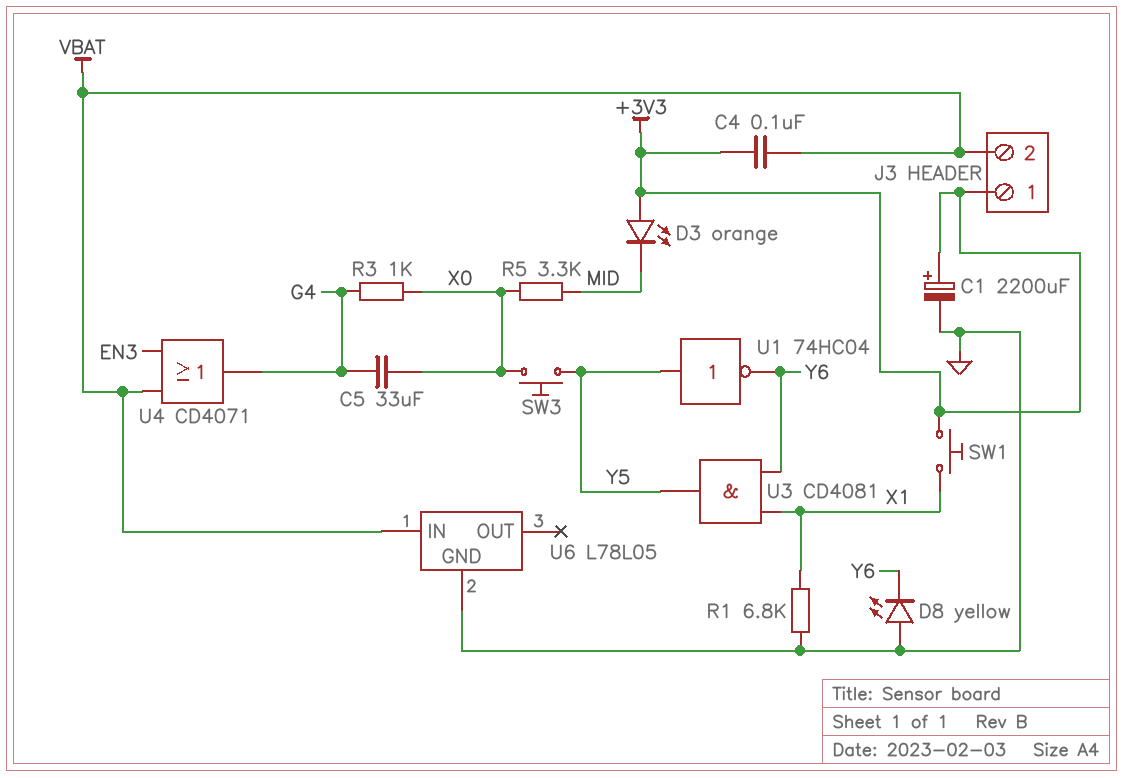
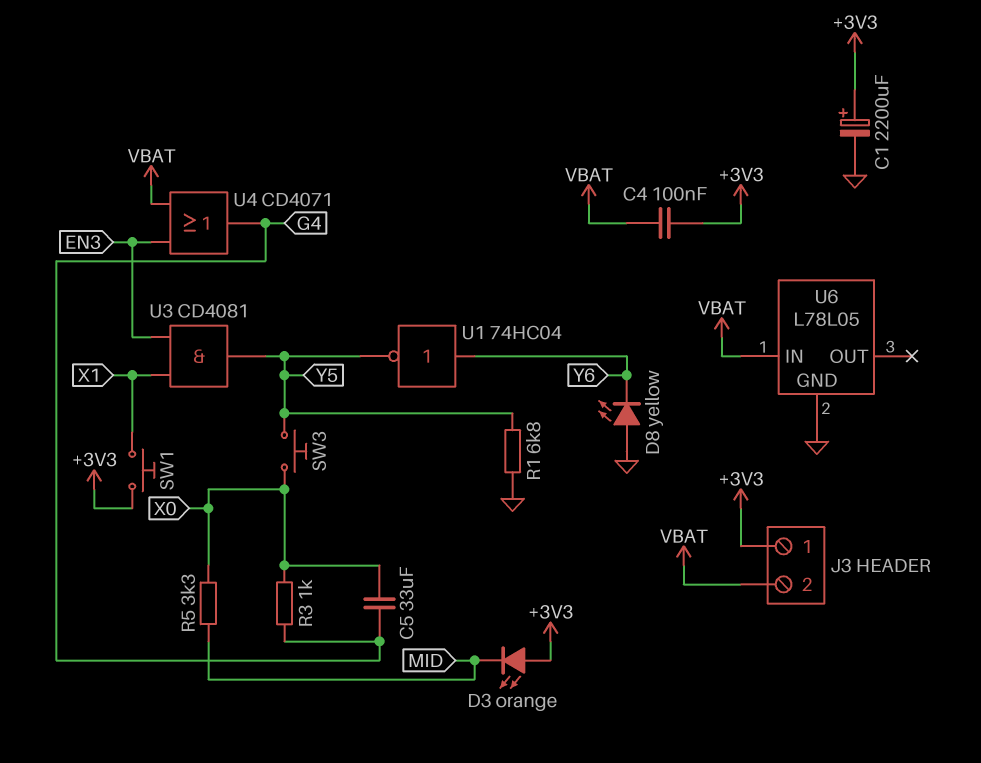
R1: 6.8k (GND, X1) -> 6.8k (GND, Y5)
U1: NOT 74HC04 (in Y5, out Y6) -> NOT 74HC04 (in Y6, out Y5)
U3: AND CD4081 (in X1, in Y6, out Y5) -> AND CD4081 (in EN3, in X1, out Y5)

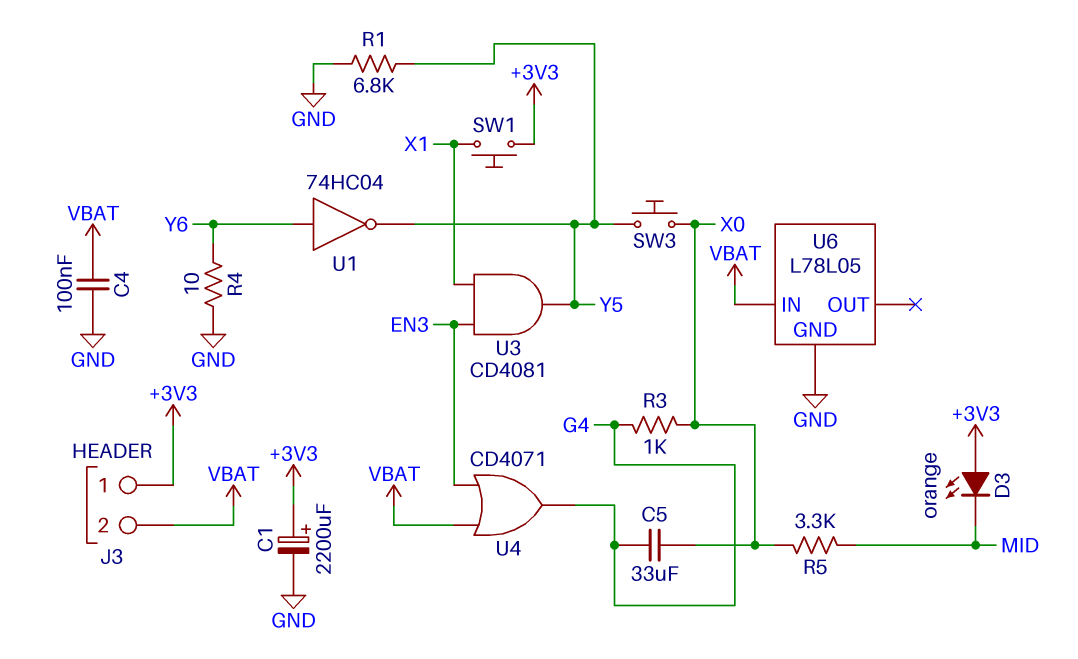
C4: 100nF (+3V3, VBAT) -> 100nF (GND, VBAT)
D8: LED yellow (A GND, K Y6) -> none
R4: none -> 10 (GND, Y6)

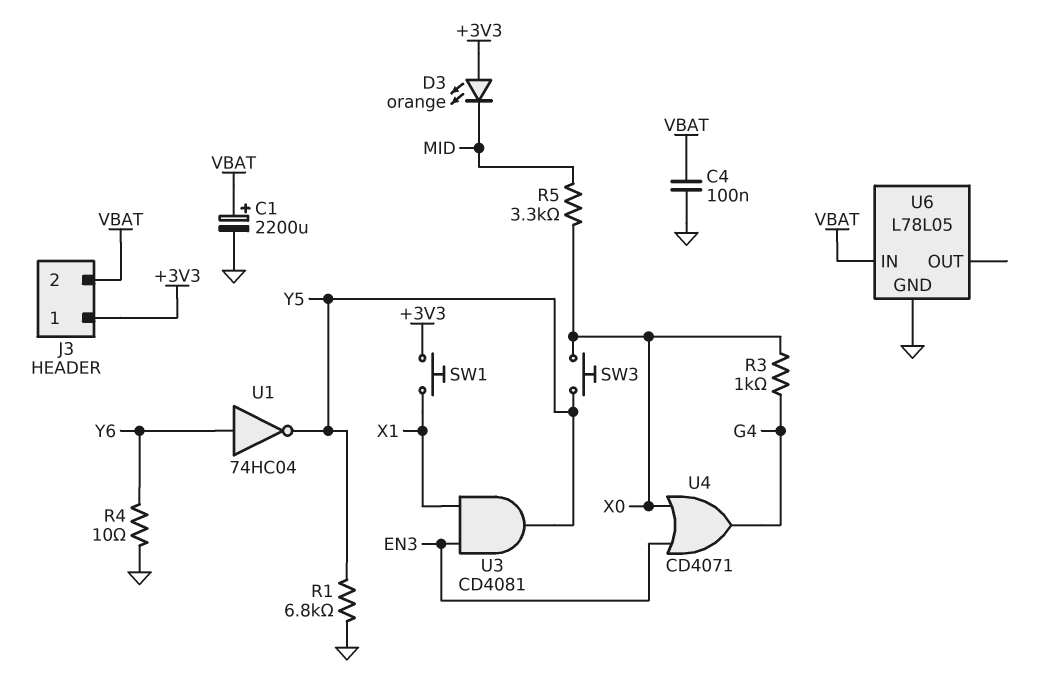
C1: 2200uF (plus +3V3, minus GND) -> 2200uF (plus VBAT, minus GND)
C5: 33uF (G4, X0) -> none
U4: OR CD4071 (in EN3, in VBAT, out G4) -> OR CD4071 (in EN3, in X0, out G4)

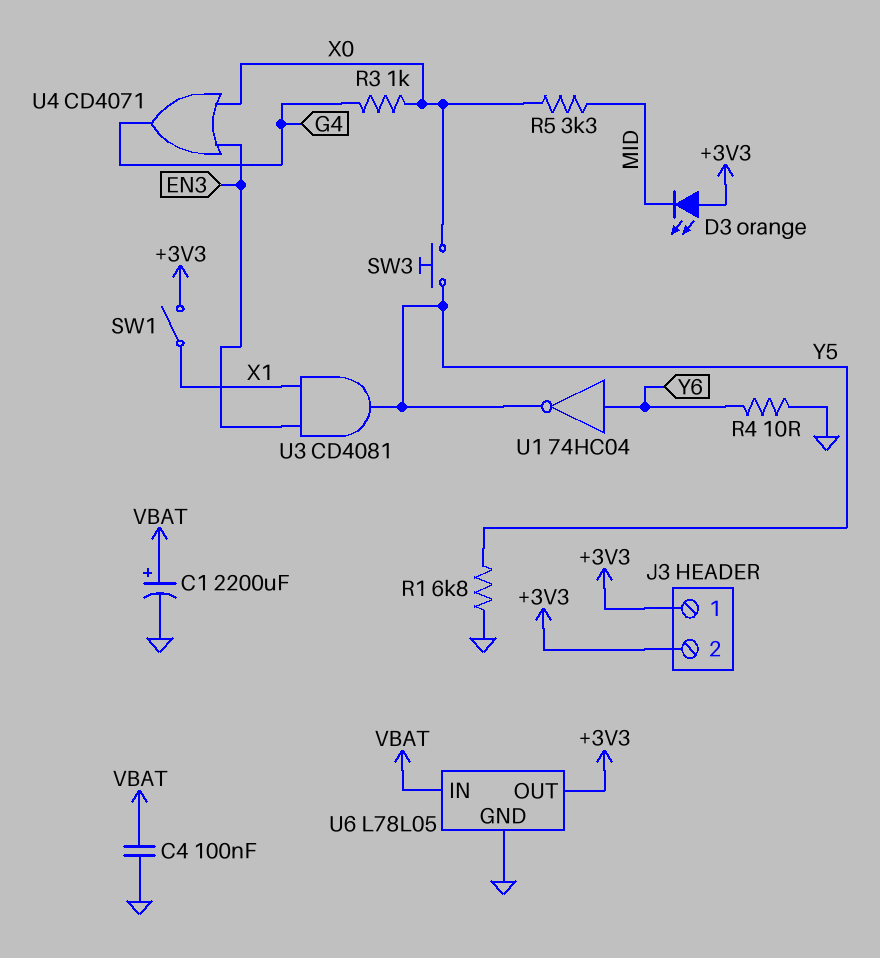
J3 pin 2: VBAT -> +3V3
SW1: button (+3V3, X1) -> switch (+3V3, X1)
U6 pin OUT: none -> +3V3

